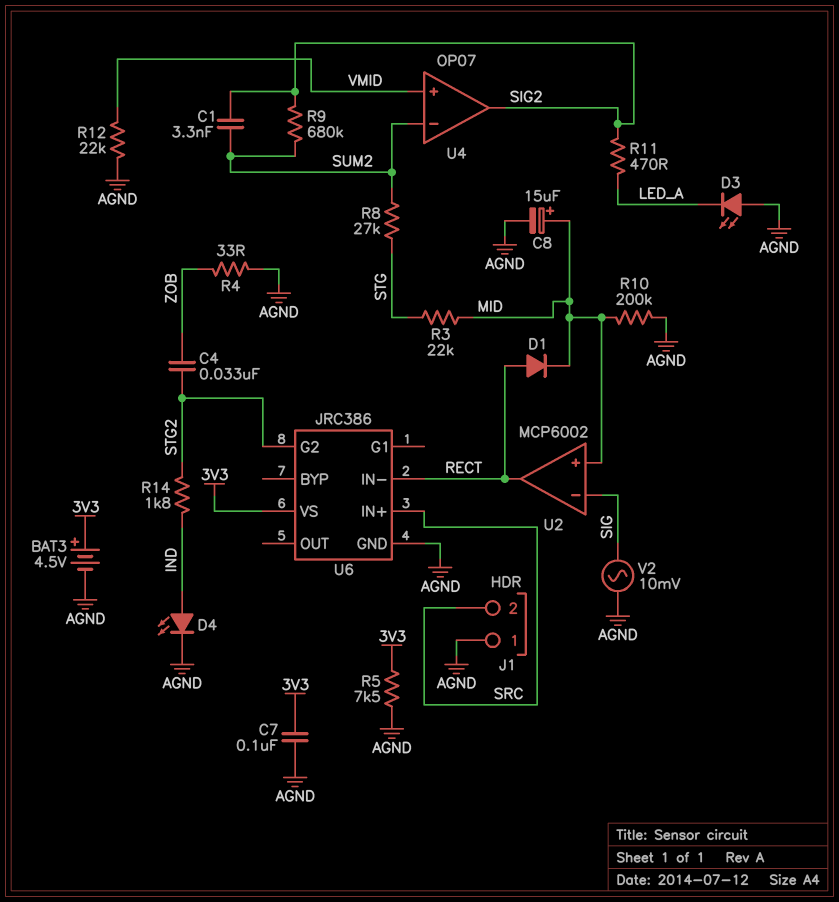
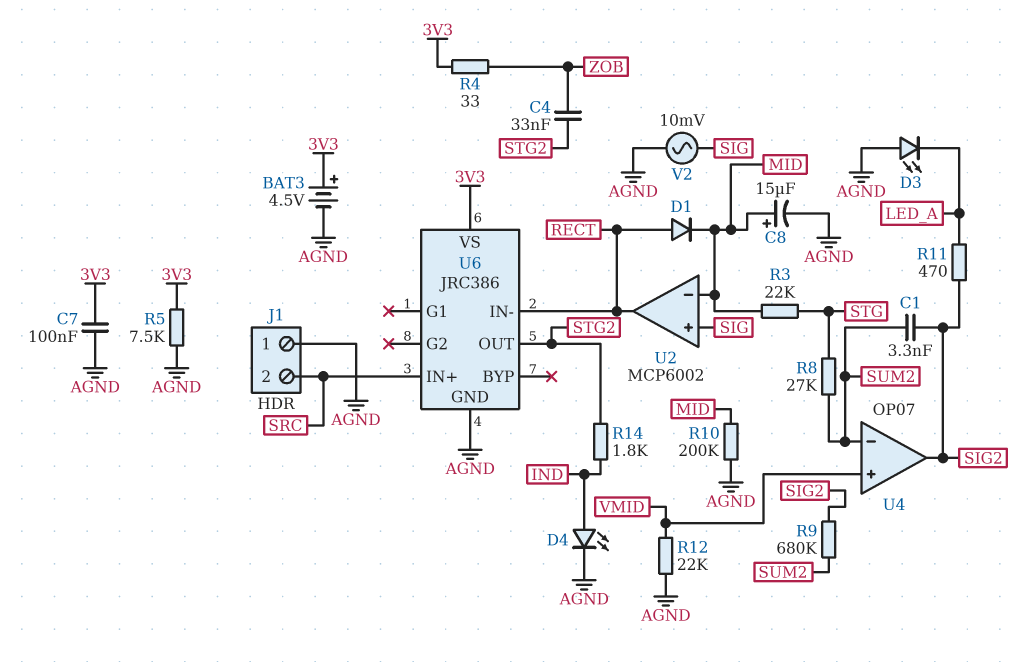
R4: 33 (AGND, ZOB) -> 33 (3V3, ZOB)
U2 pin in+: MID -> SIG
U2 pin in-: SIG -> MID
U6 pin G2: STG2 -> none
U6 pin OUT: none -> STG2

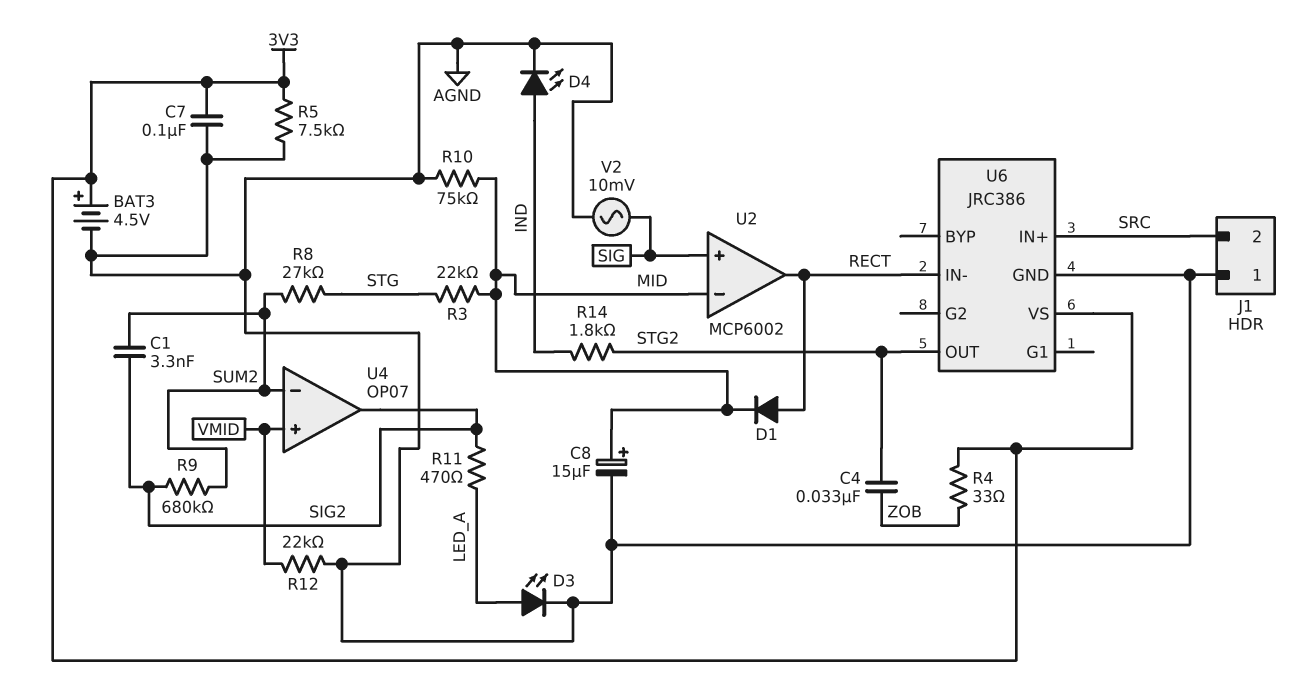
D3: LED (A AGND, K LED_A) -> LED (A LED_A, K AGND)
R10: 200k (AGND, MID) -> 75k (AGND, MID)

